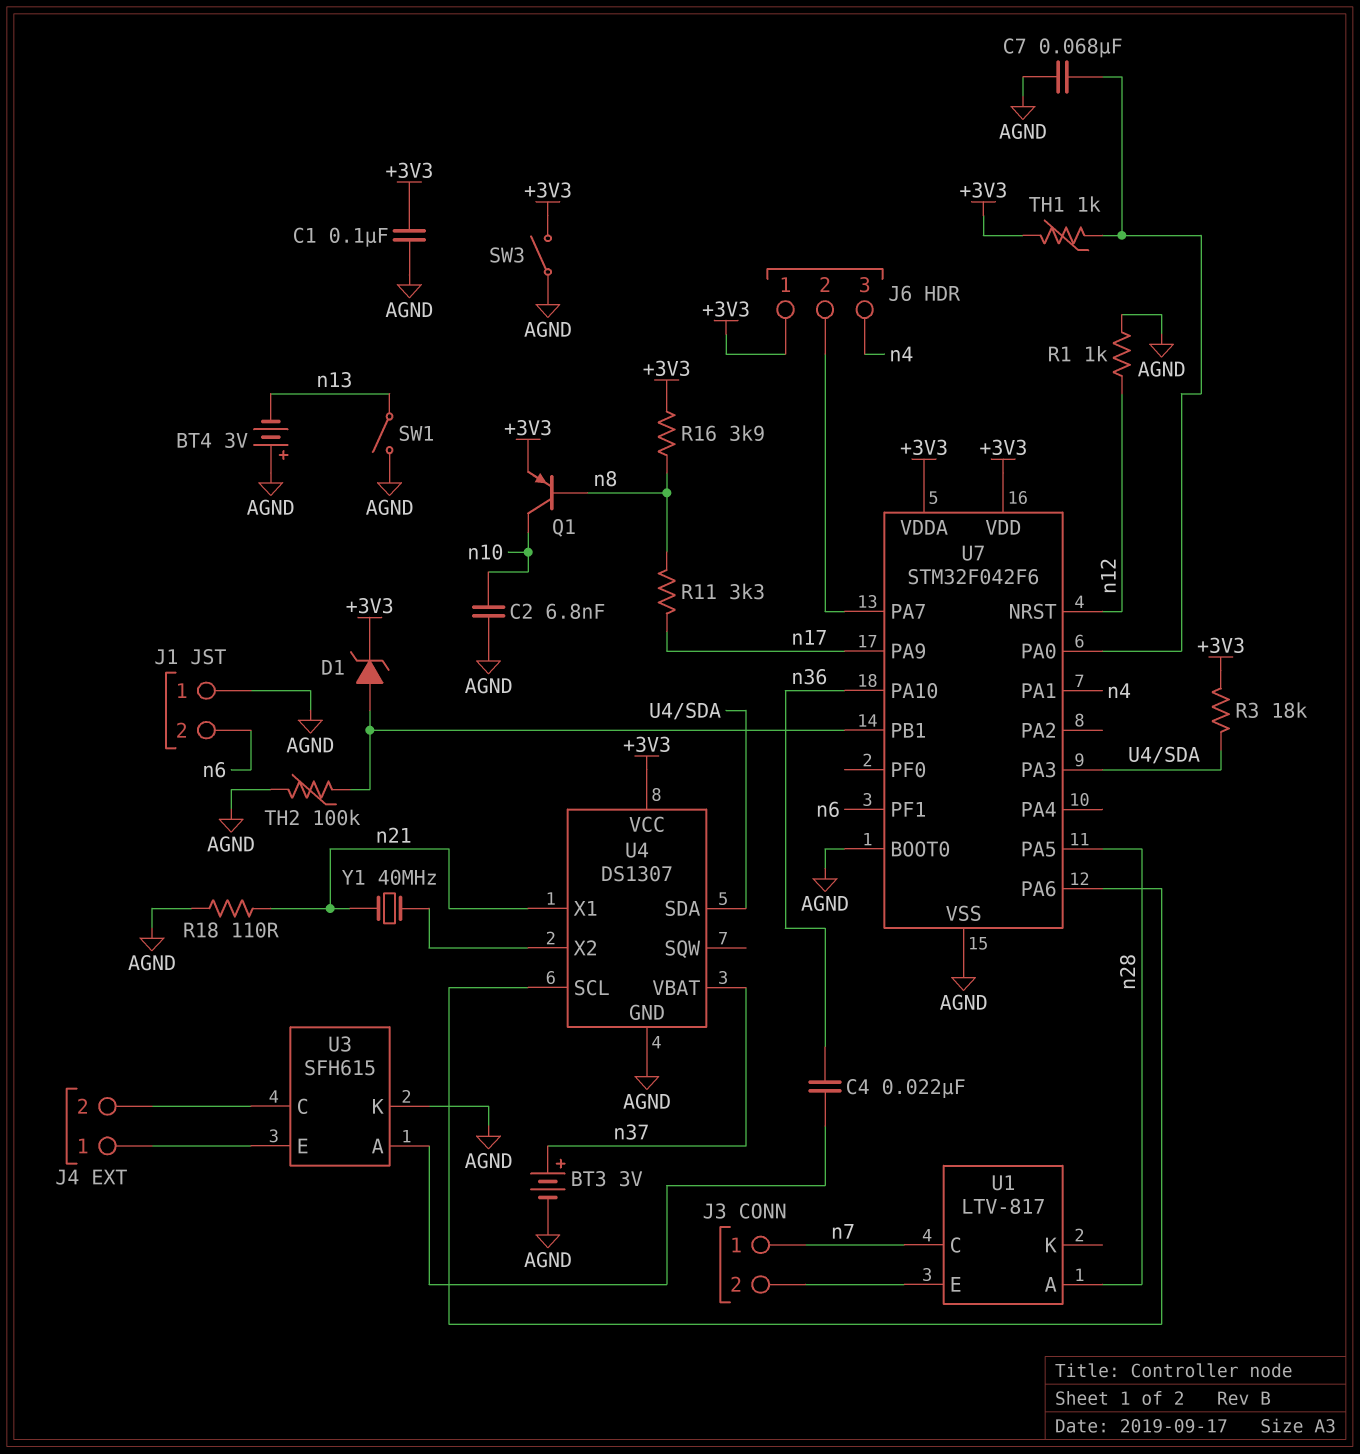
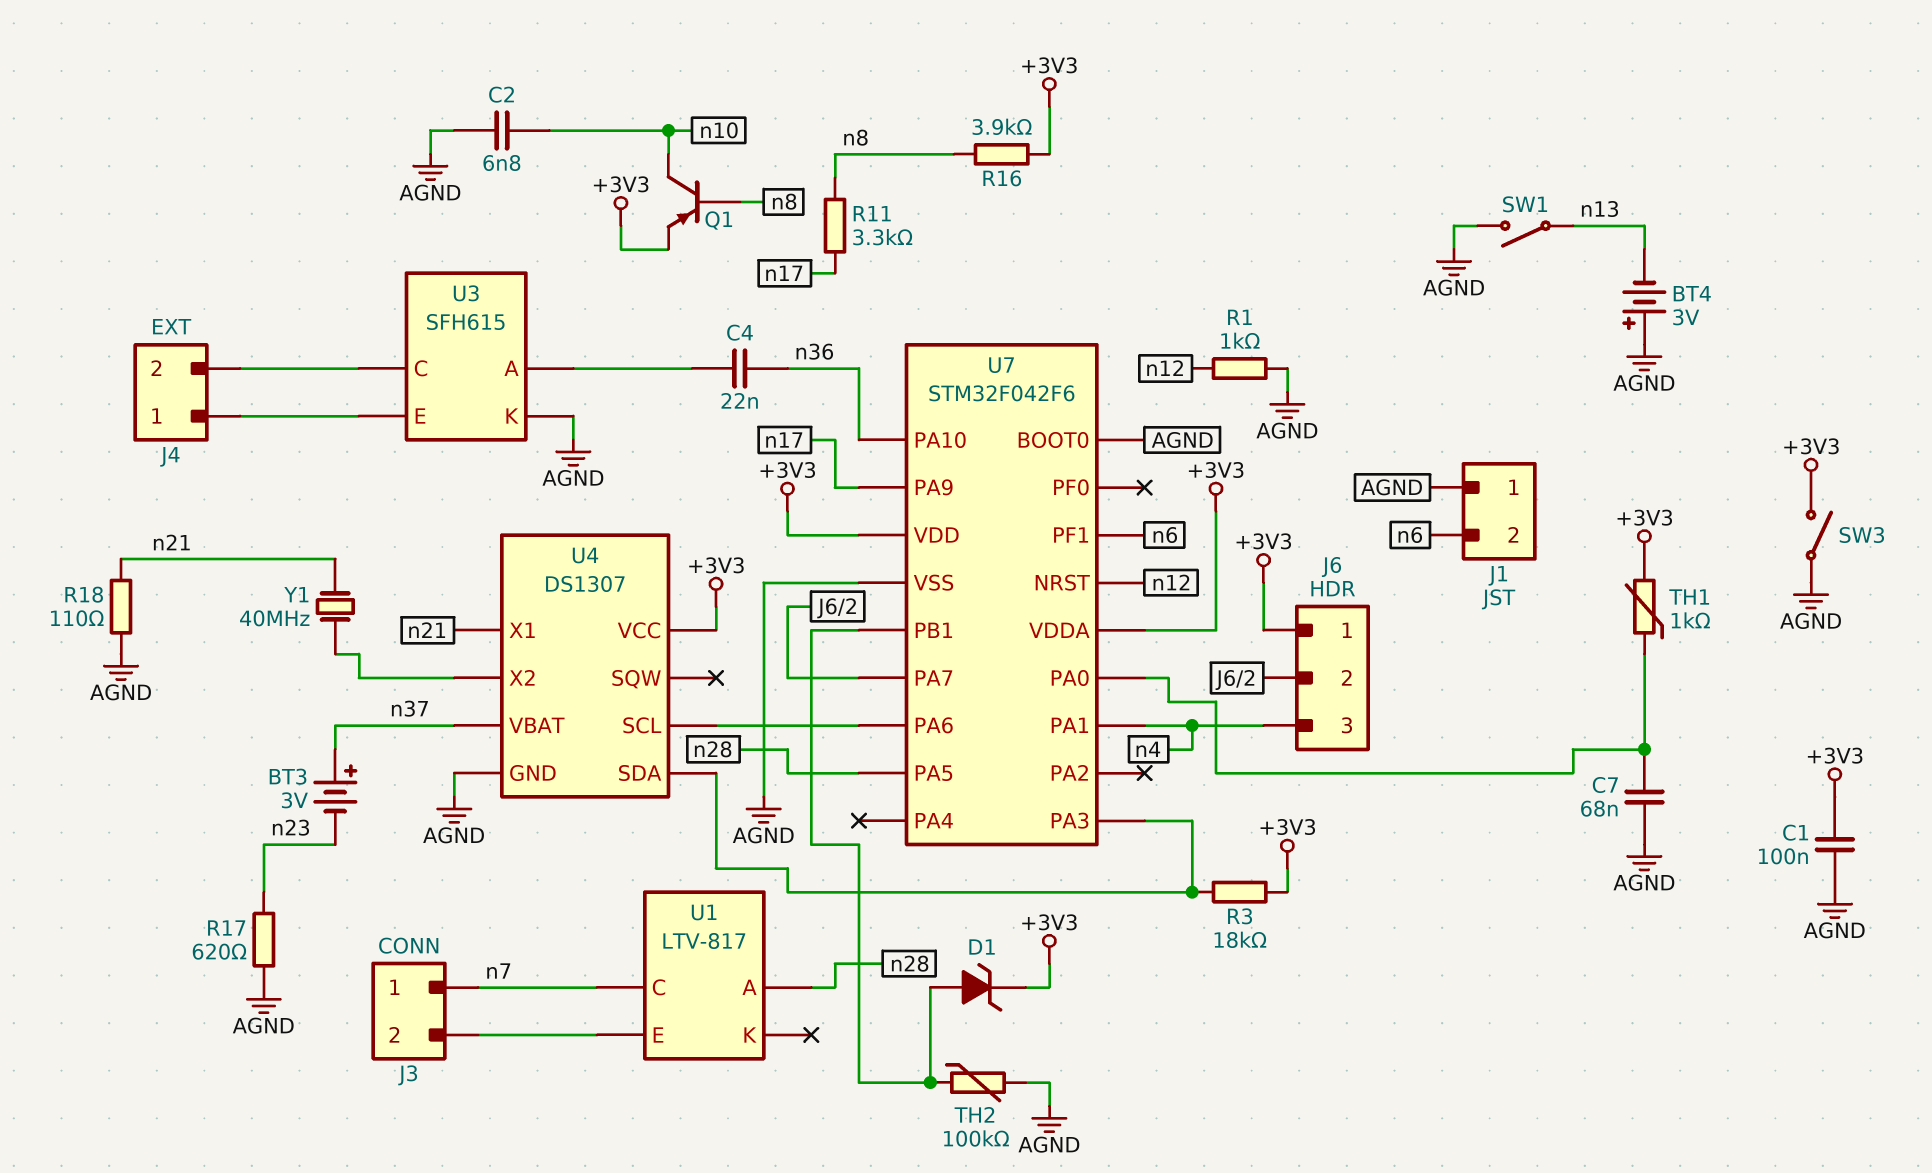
BT3: 3V (plus n37, minus AGND) -> 3V (plus n37, minus n23)
R17: none -> 620 (AGND, n23)

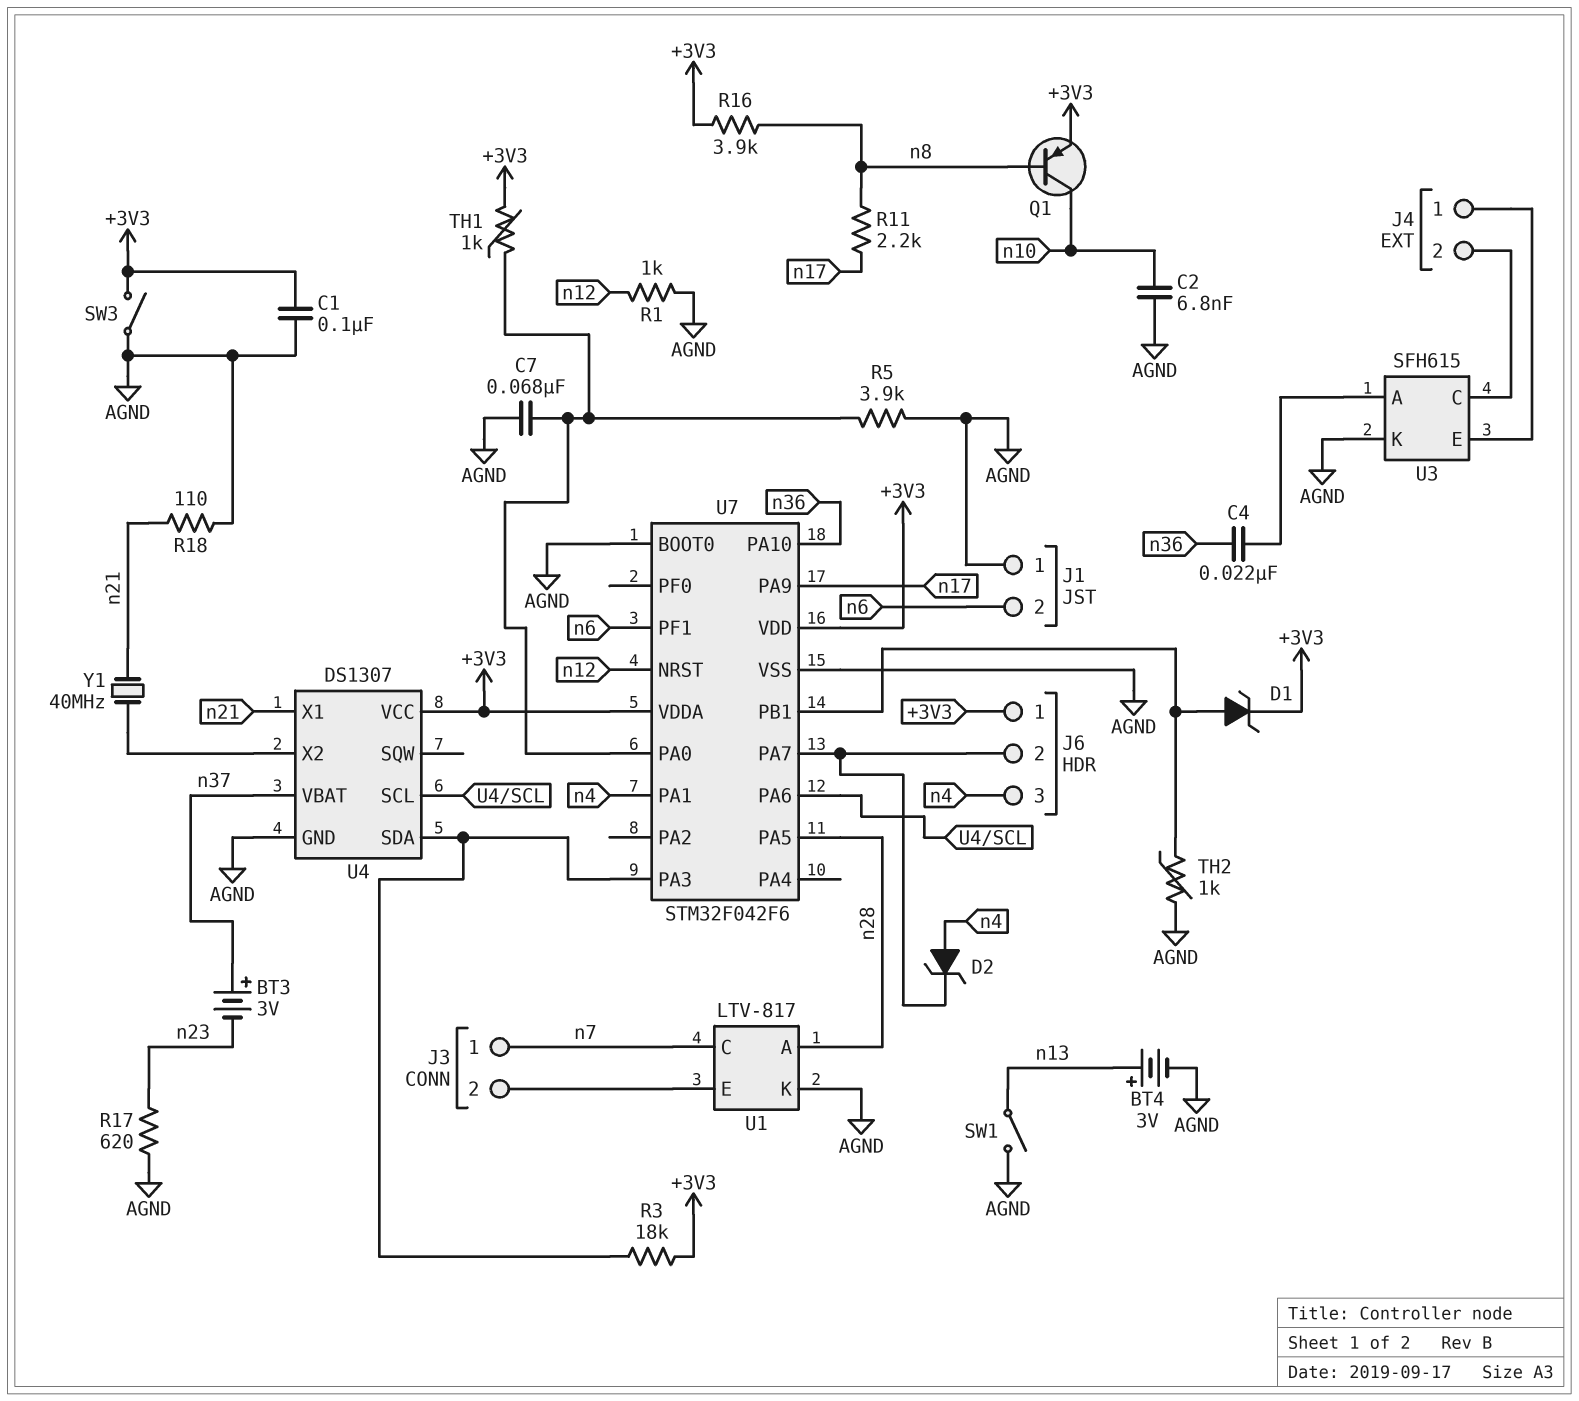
BT4: 3V (plus AGND, minus n13) -> 3V (plus n13, minus AGND)
D2: none -> zener (A n4, K J6/2)
R5: none -> 3.9k (AGND, U7/PA0)
R11: 3.3k (n8, n17) -> 2.2k (n8, n17)
TH2: 100k (AGND, U7/PB1) -> 1k (AGND, U7/PB1)
U1 pin K: none -> AGND

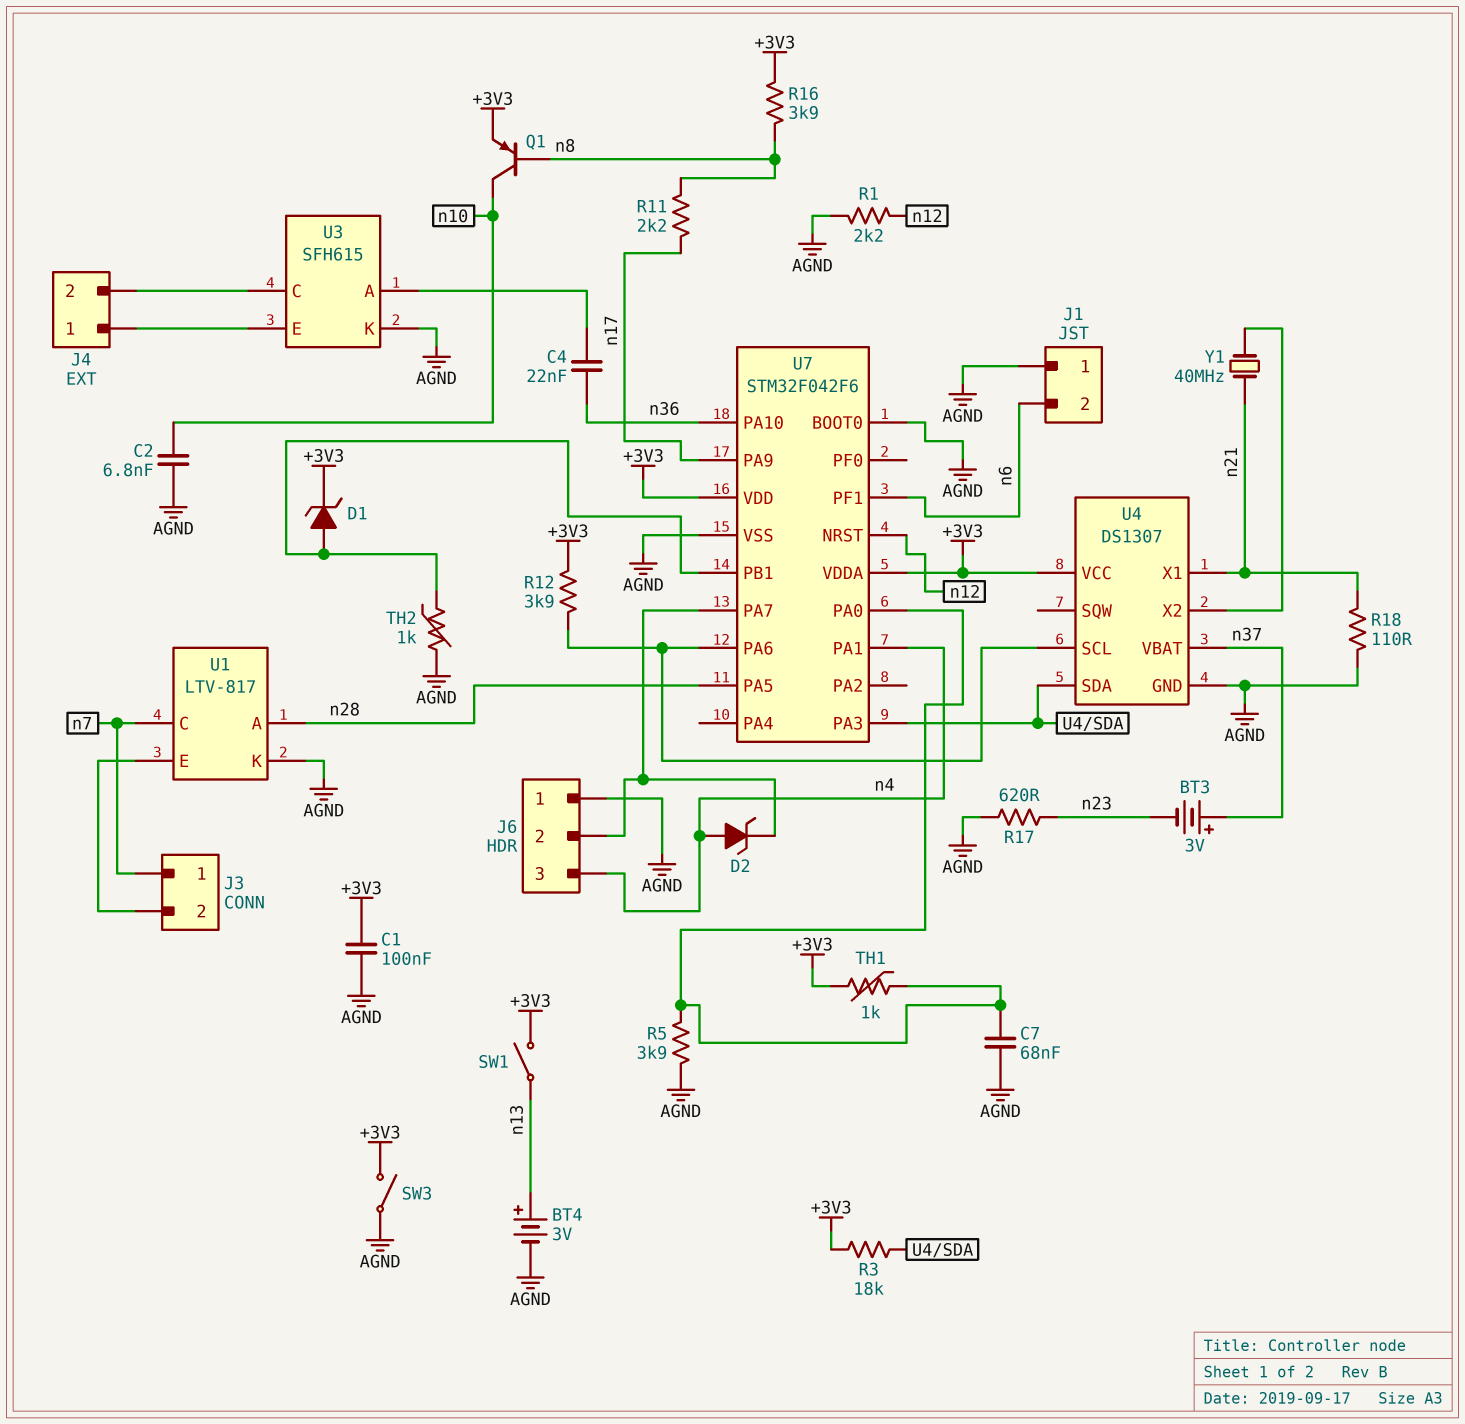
J6 pin 1: +3V3 -> AGND
R1: 1k (AGND, n12) -> 2.2k (AGND, n12)
R12: none -> 3.9k (+3V3, U4/SCL)
SW1: switch (AGND, n13) -> switch (+3V3, n13)

